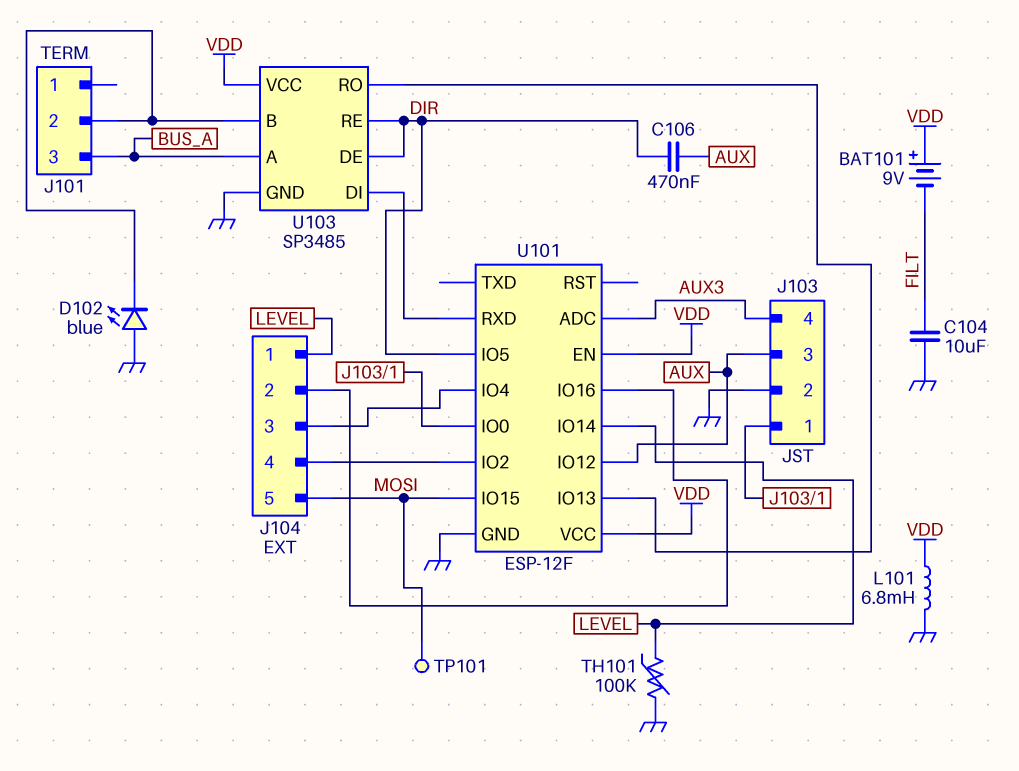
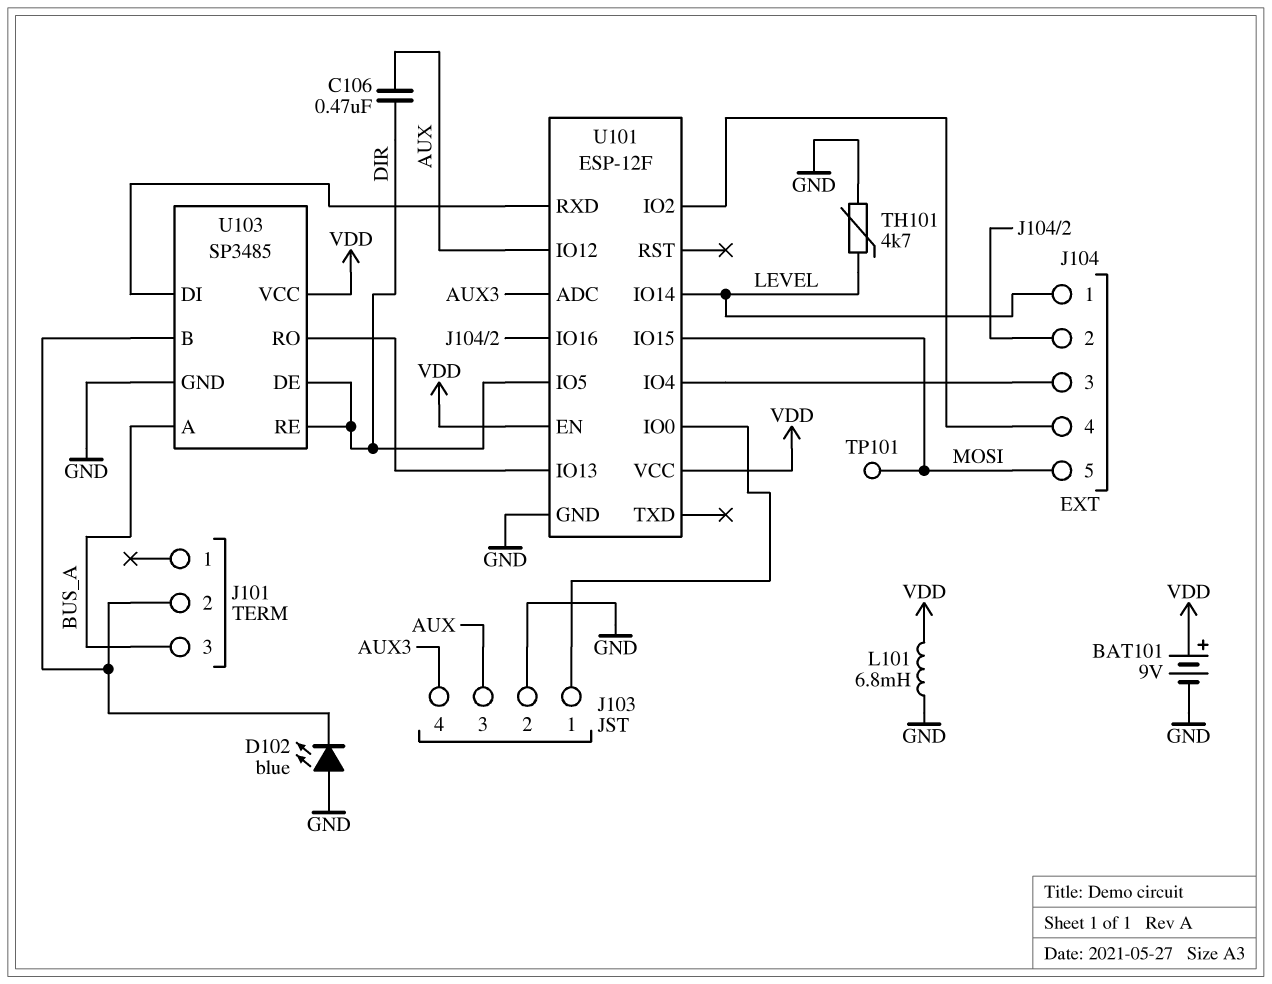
BAT101: 9V (plus VDD, minus FILT) -> 9V (plus VDD, minus GND)
C104: 10uF (FILT, GND) -> none
TH101: 100k (GND, LEVEL) -> 4.7k (GND, LEVEL)

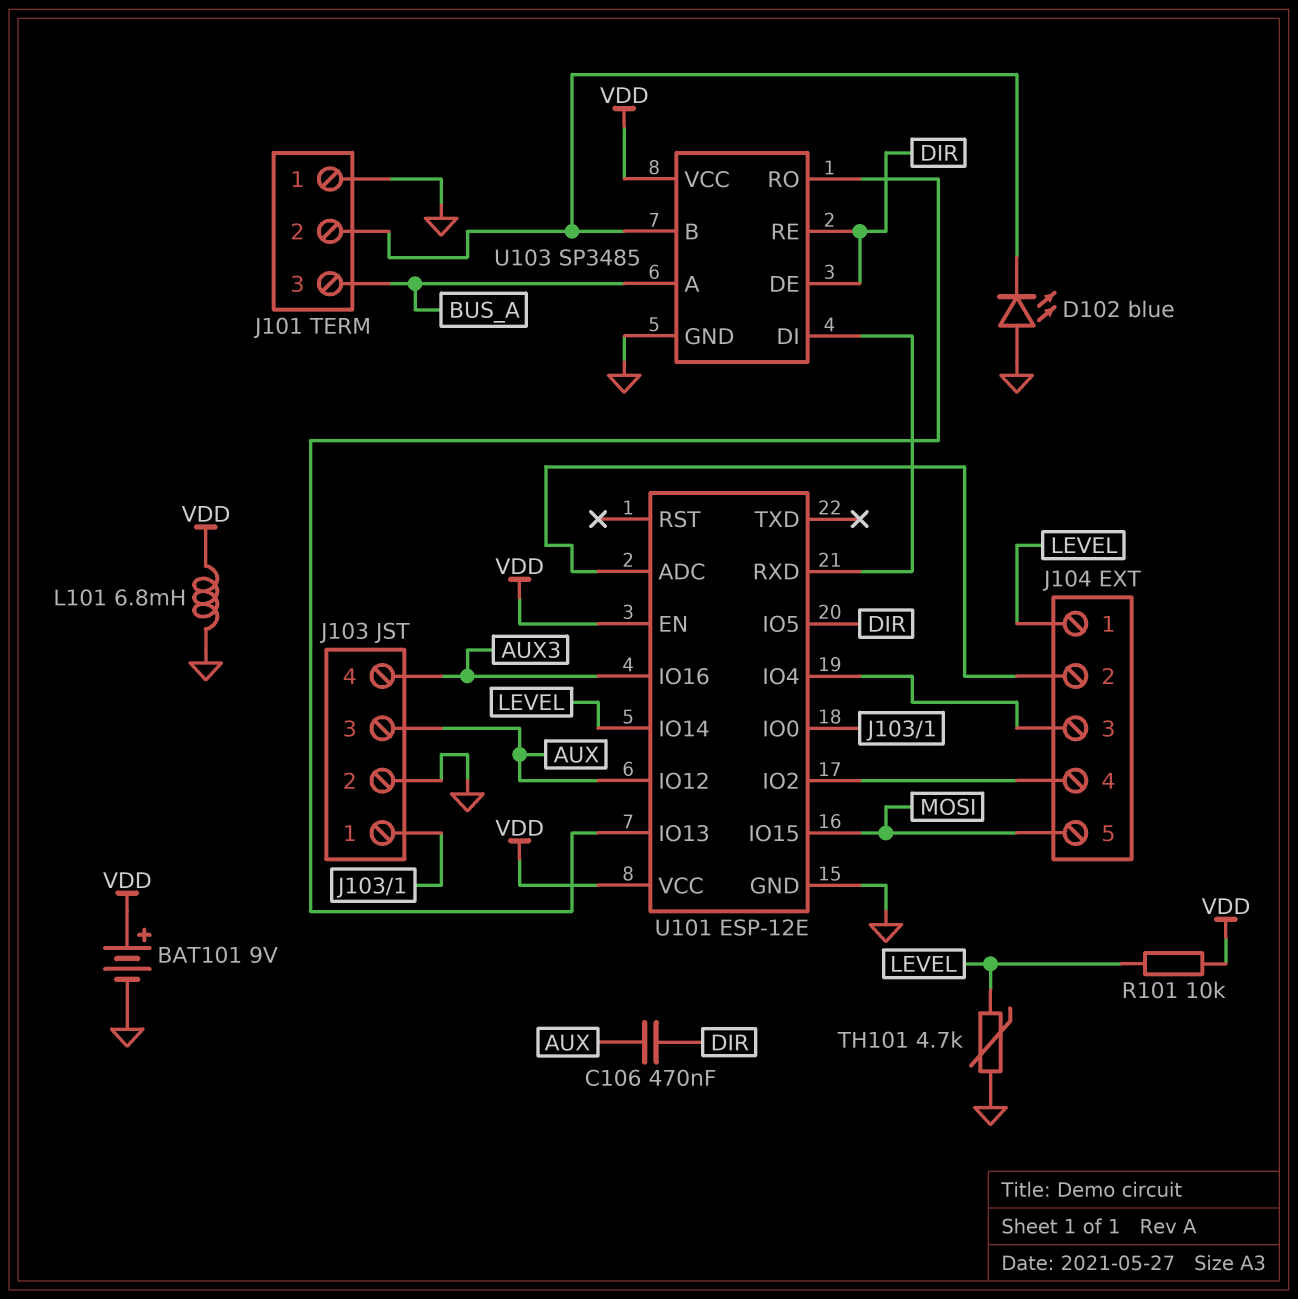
J101 pin 1: none -> GND
R101: none -> 10k (LEVEL, VDD)
TP101: test point (MOSI) -> none
U101: ESP-12F -> ESP-12E
U101 pin ADC: AUX3 -> J104/2
U101 pin IO16: J104/2 -> AUX3

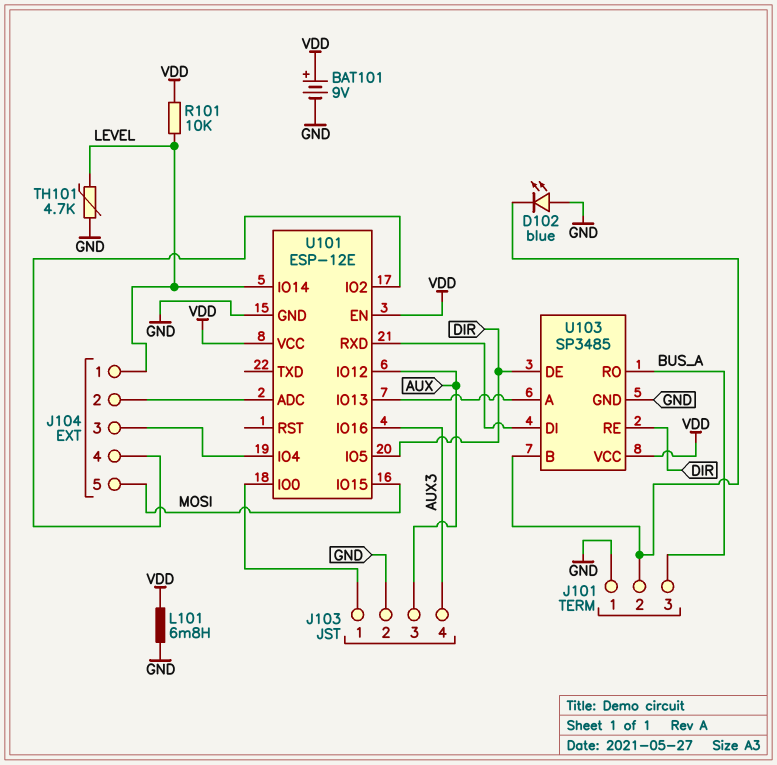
C106: 470nF (AUX, DIR) -> none
U103 pin A: BUS_A -> U101/IO13
U103 pin RO: U101/IO13 -> BUS_A

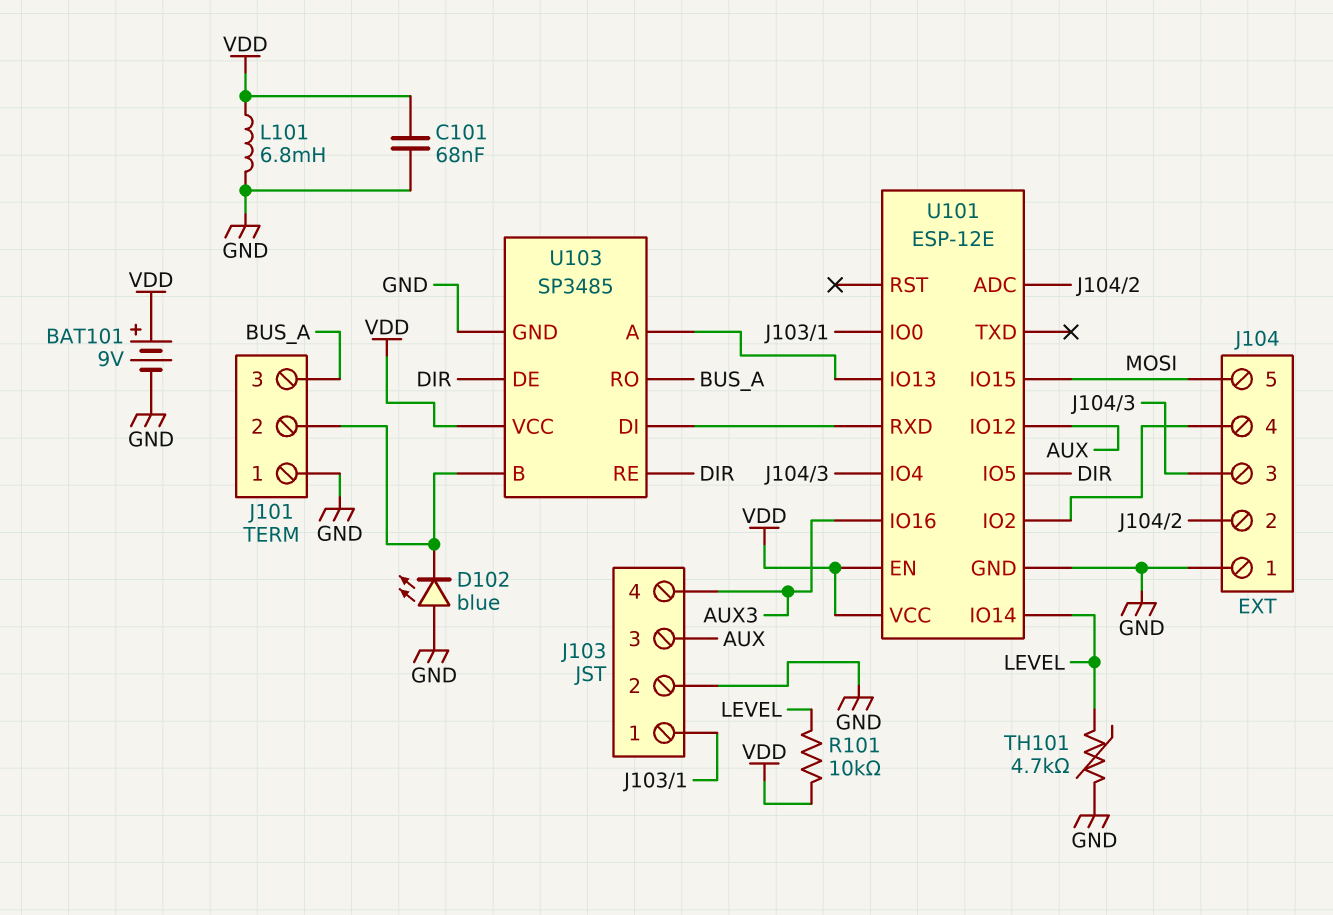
C101: none -> 68nF (GND, VDD)
J104 pin 1: LEVEL -> GND

